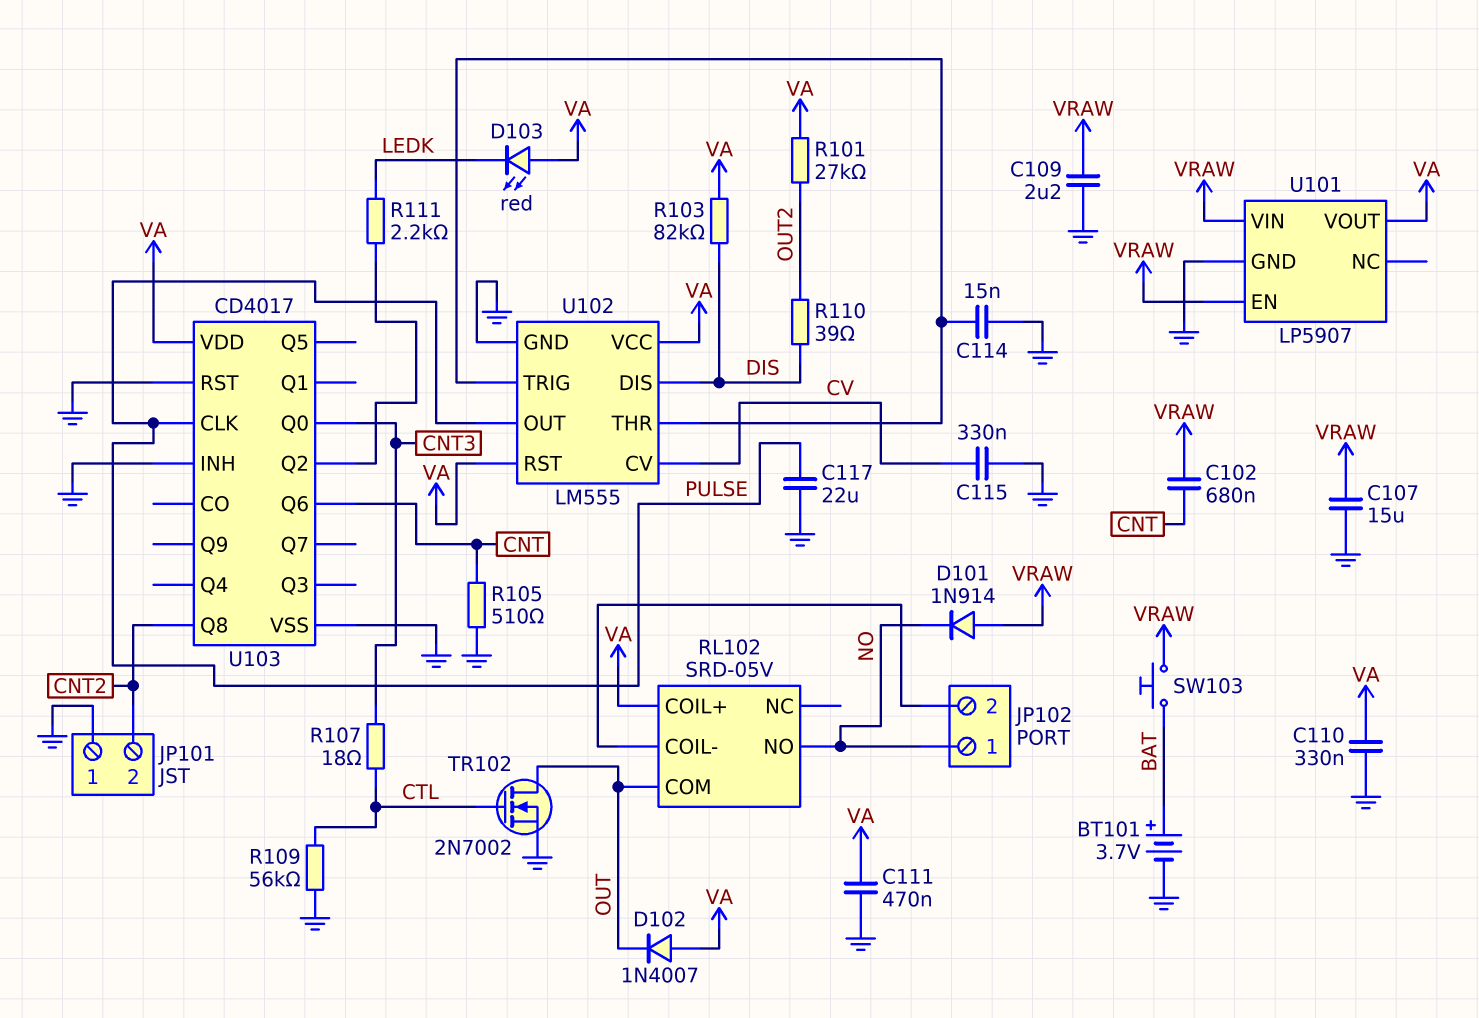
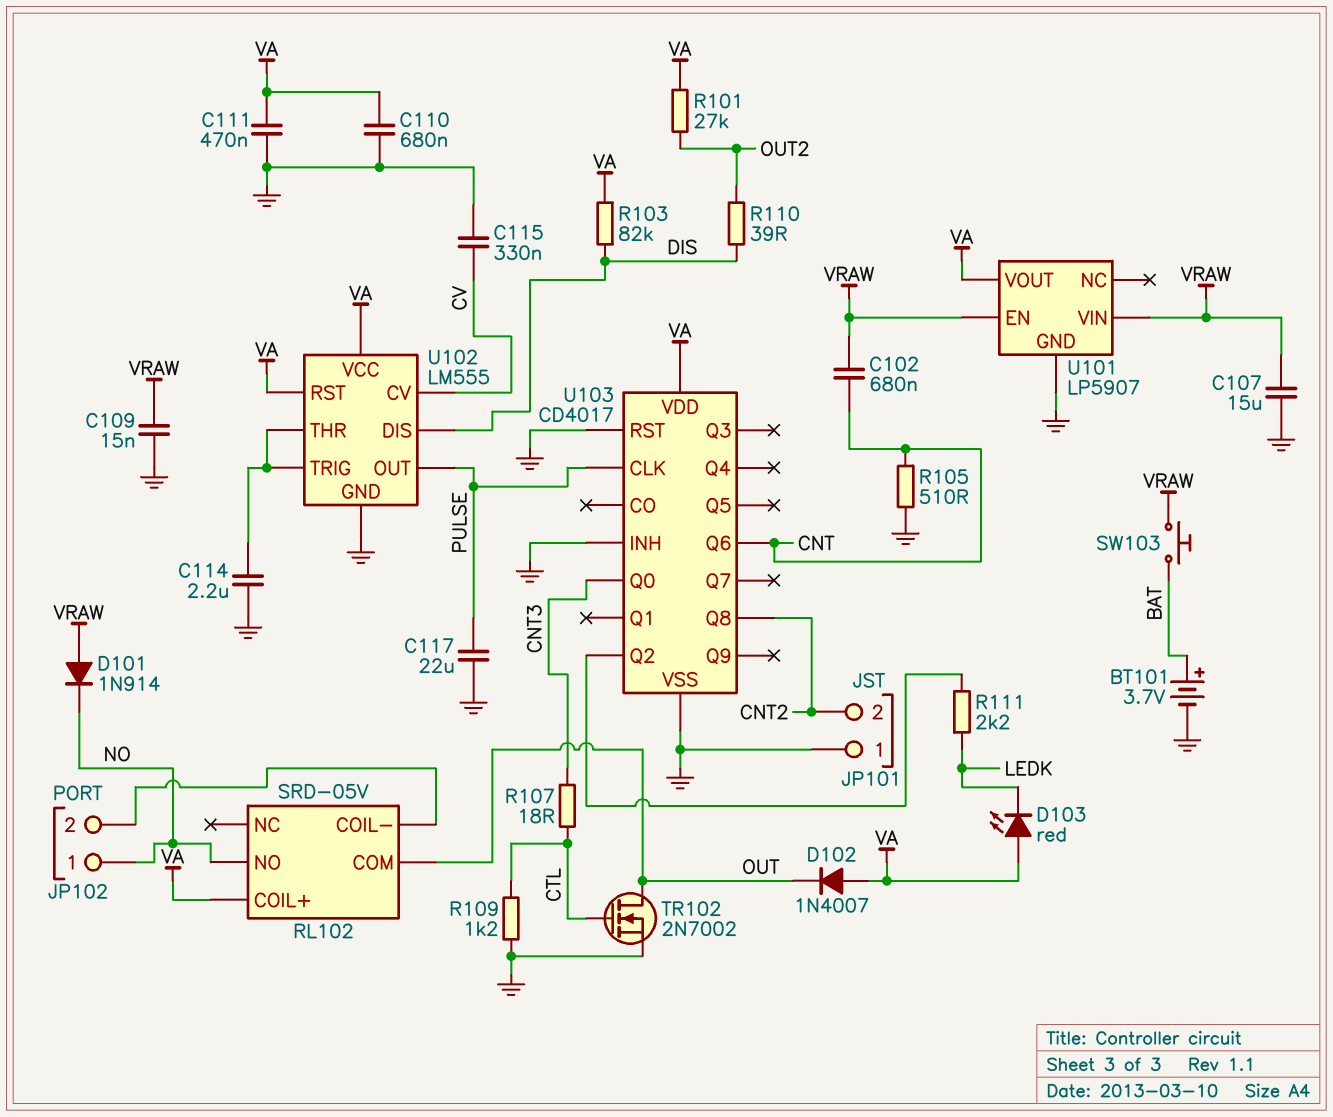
C109: 2.2uF (GND, VRAW) -> 15nF (GND, VRAW)
C110: 330nF (GND, VA) -> 680nF (GND, VA)
C114: 15nF (GND, U102/THR) -> 2.2uF (GND, U102/THR)
R109: 56k (CTL, GND) -> 1.2k (CTL, GND)

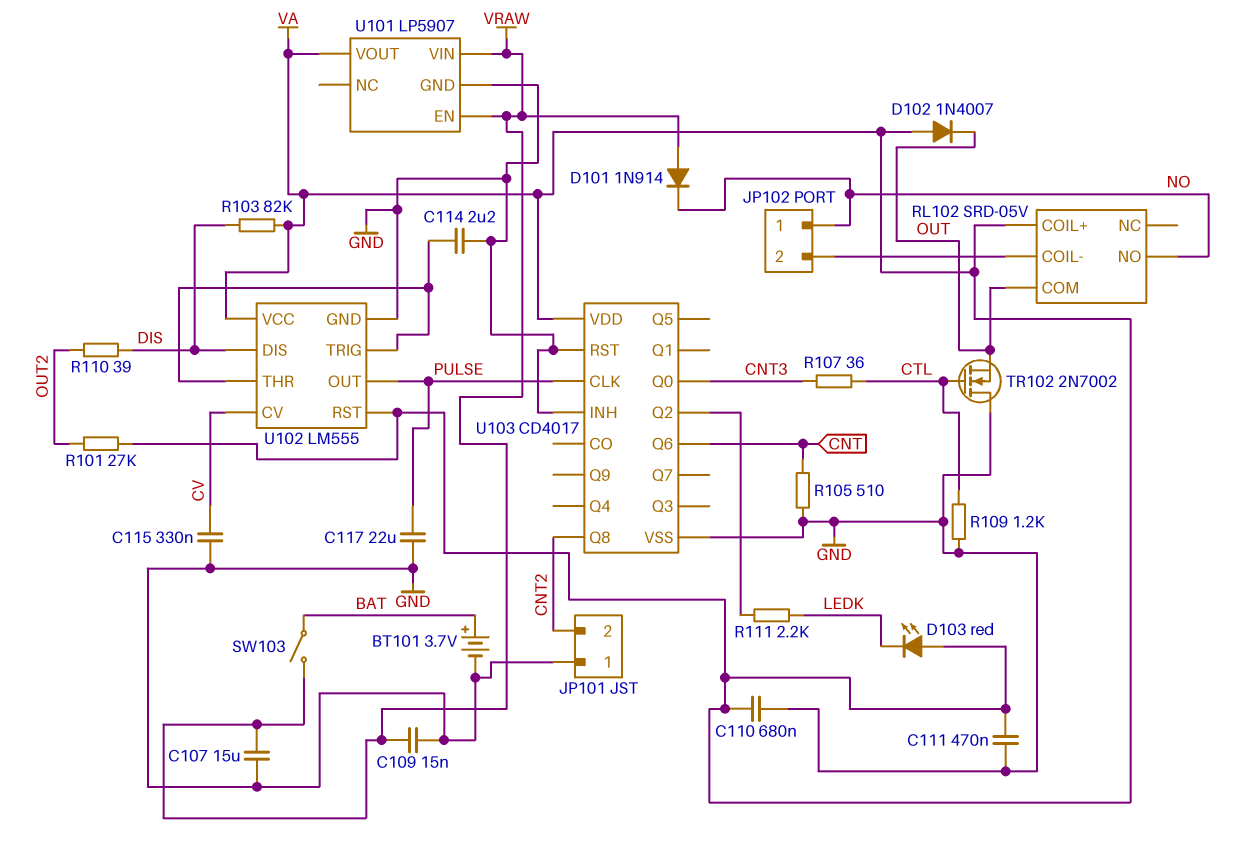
C102: 680nF (CNT, VRAW) -> none
R107: 18 (CNT3, CTL) -> 36 (CNT3, CTL)
SW103: button (BAT, VRAW) -> switch (BAT, VRAW)
TR102: NMOS 2N7002 (G CTL, D OUT, S GND) -> NMOS 2N7002 (G CTL, D GND, S OUT)

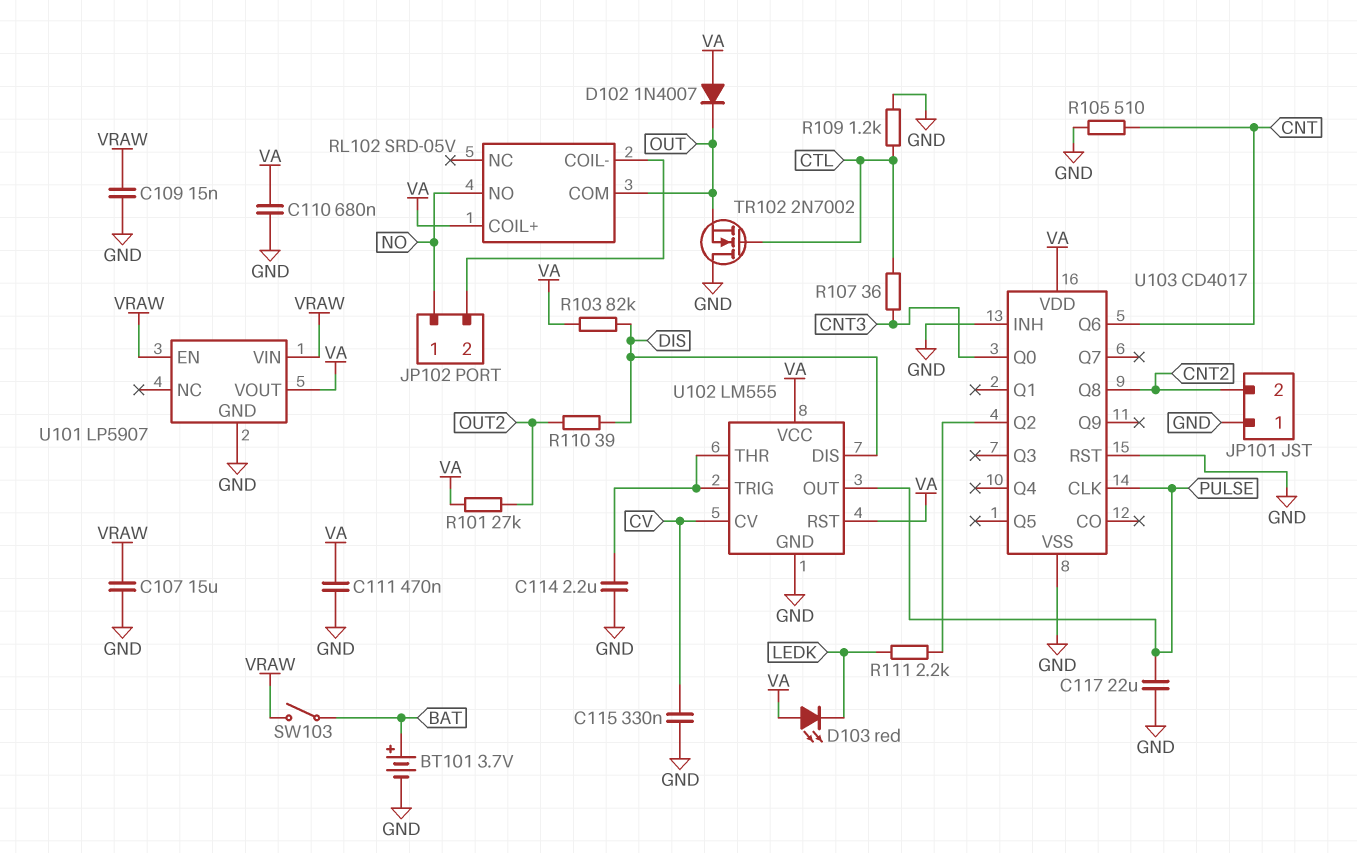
D101: diode 1N914 (A VRAW, K NO) -> none

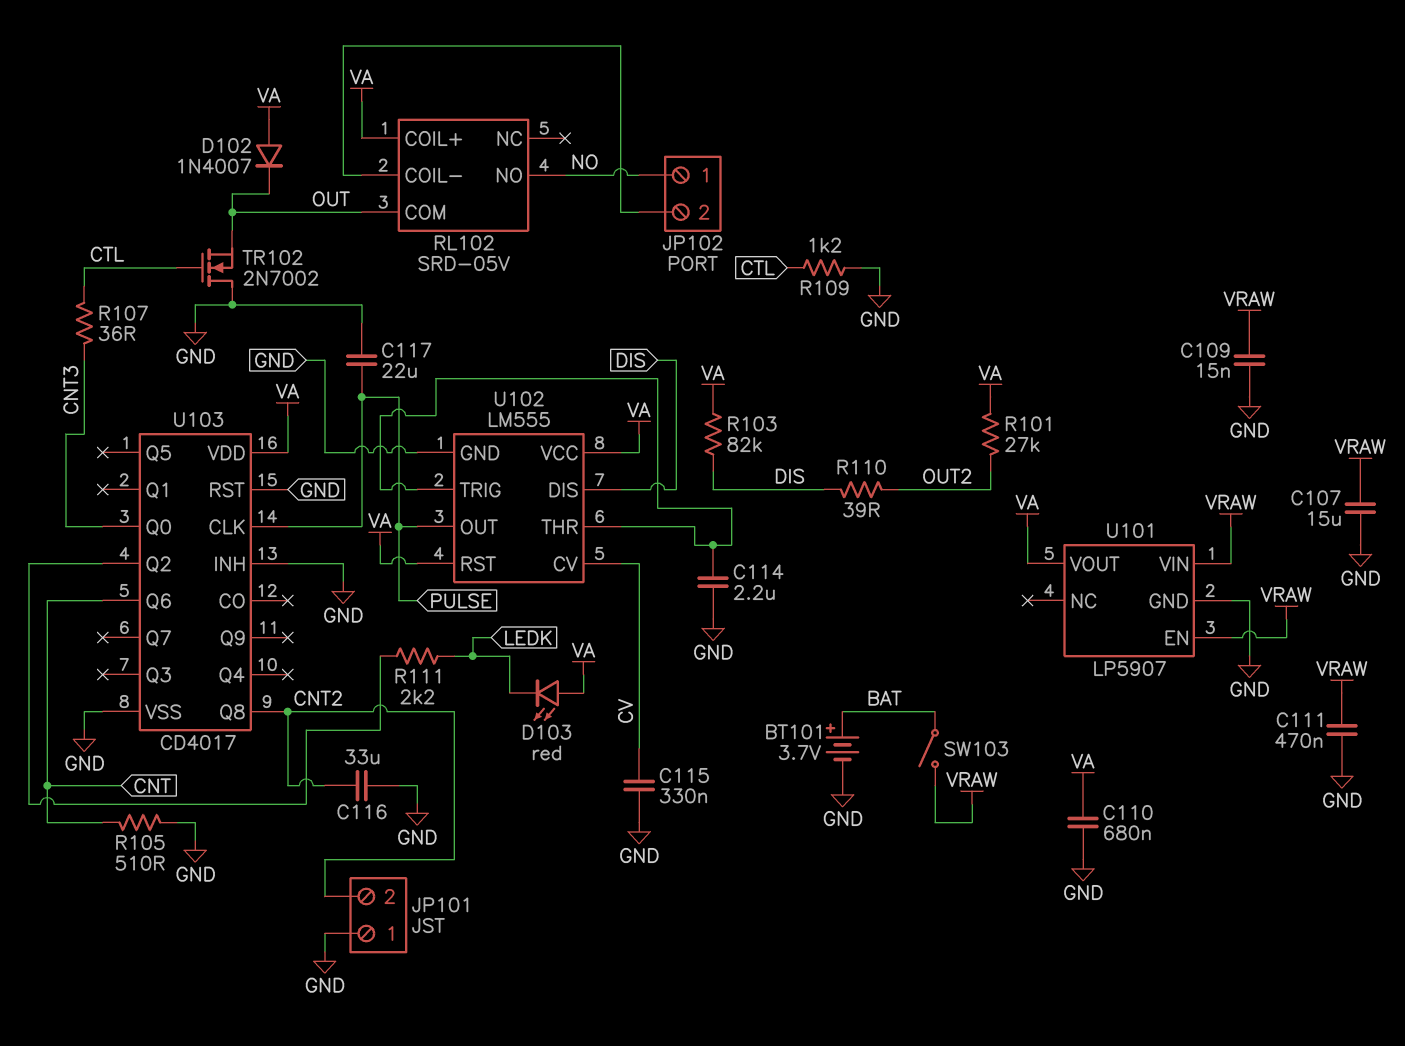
C111: 470nF (GND, VA) -> 470nF (GND, VRAW)
C116: none -> 33uF (CNT2, GND)

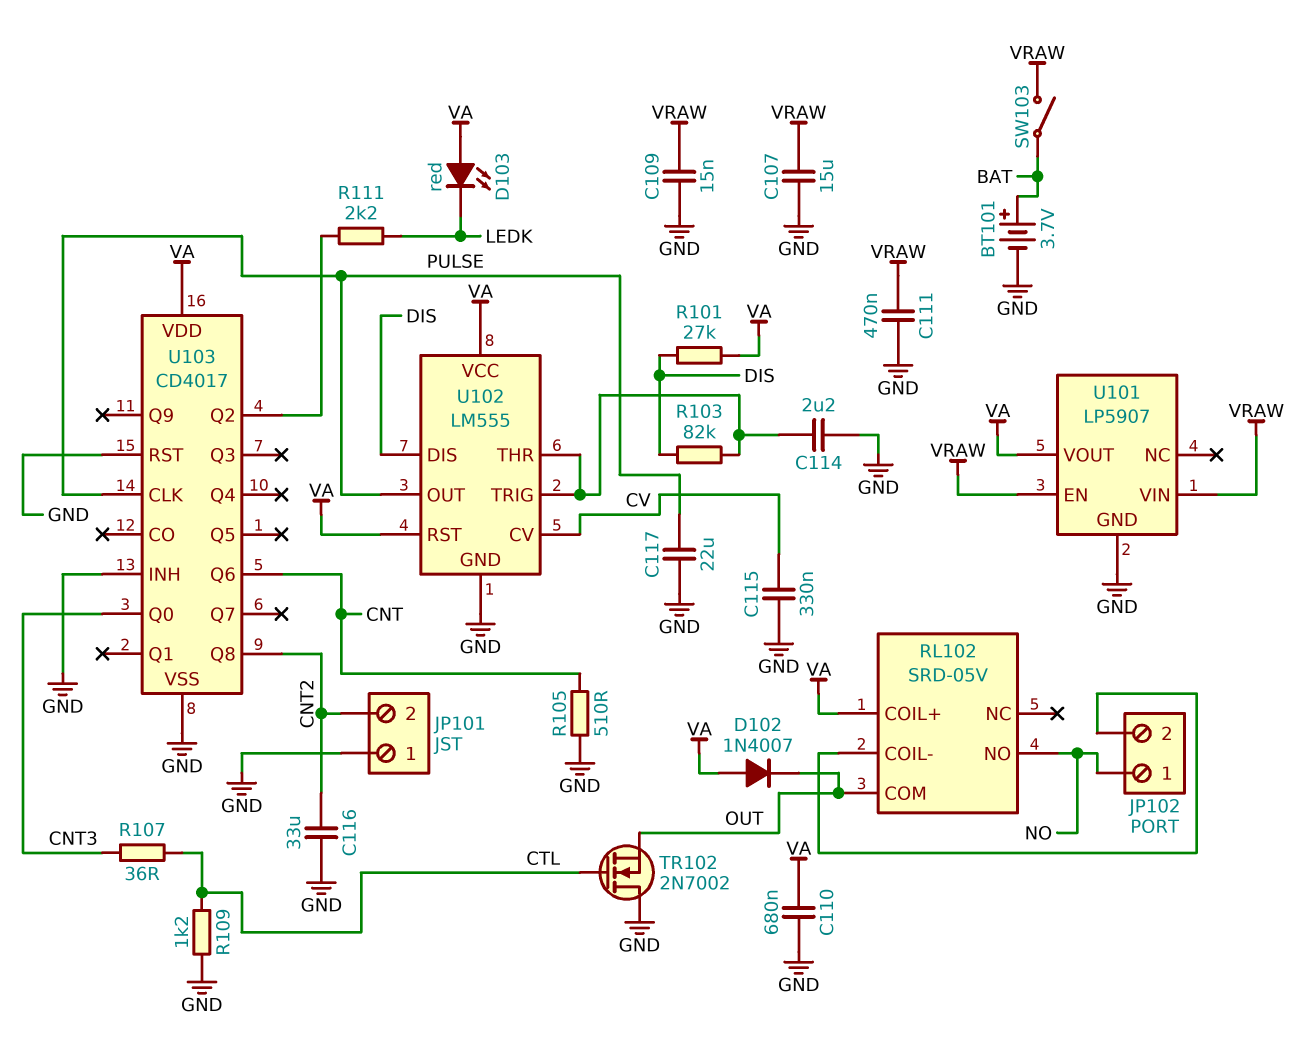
R101: 27k (OUT2, VA) -> 27k (DIS, VA)
R103: 82k (DIS, VA) -> 82k (DIS, U102/THR)
R110: 39 (DIS, OUT2) -> none

